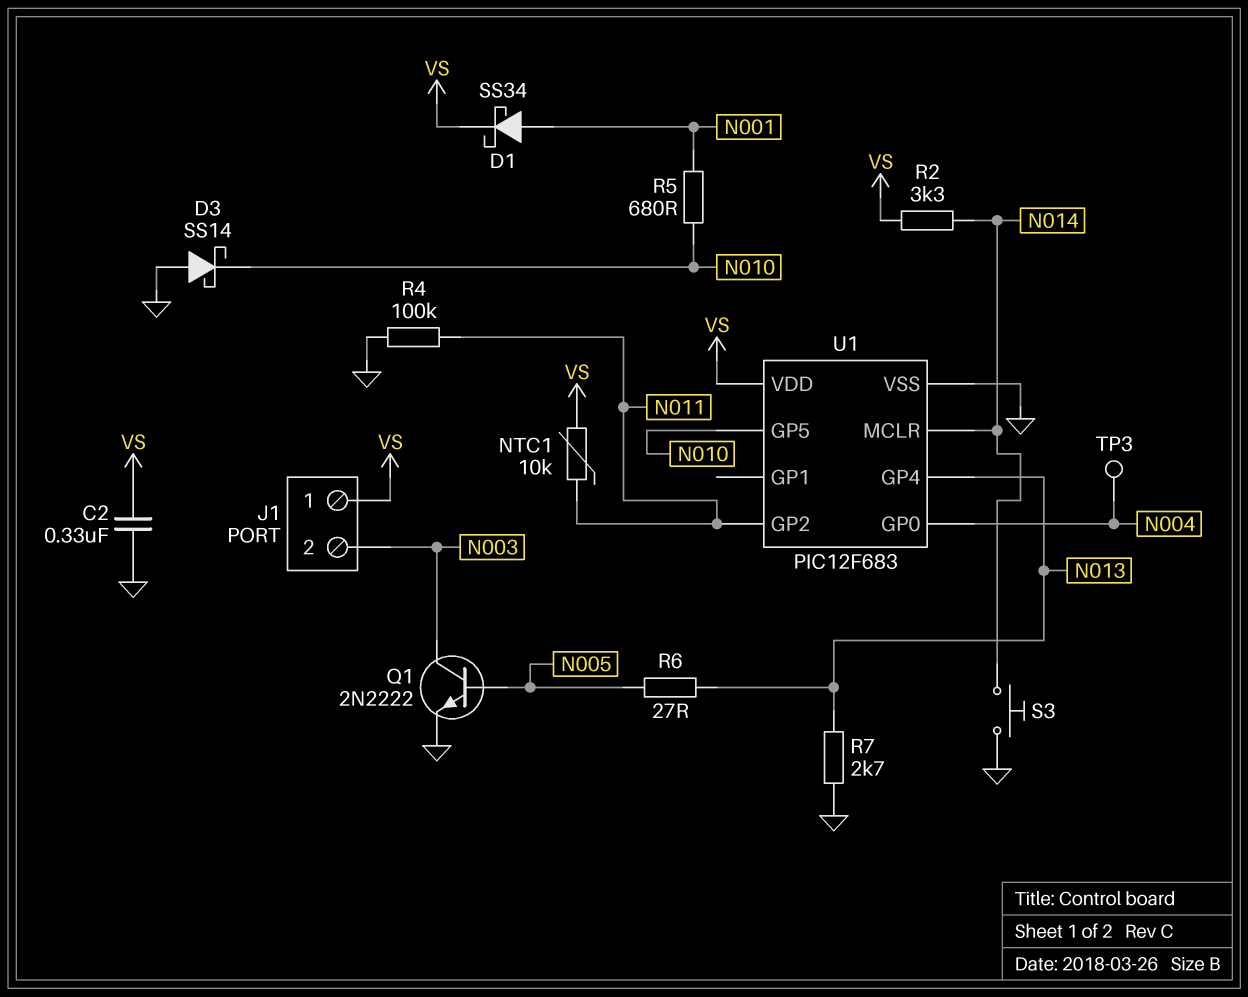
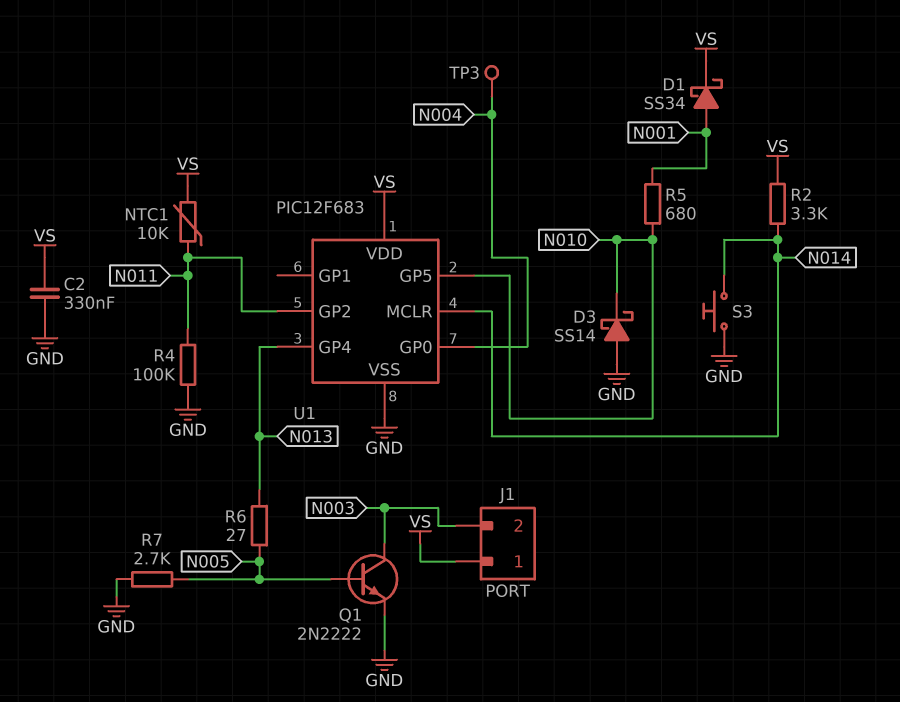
R7: 2.7k (GND, N013) -> 2.7k (GND, N005)

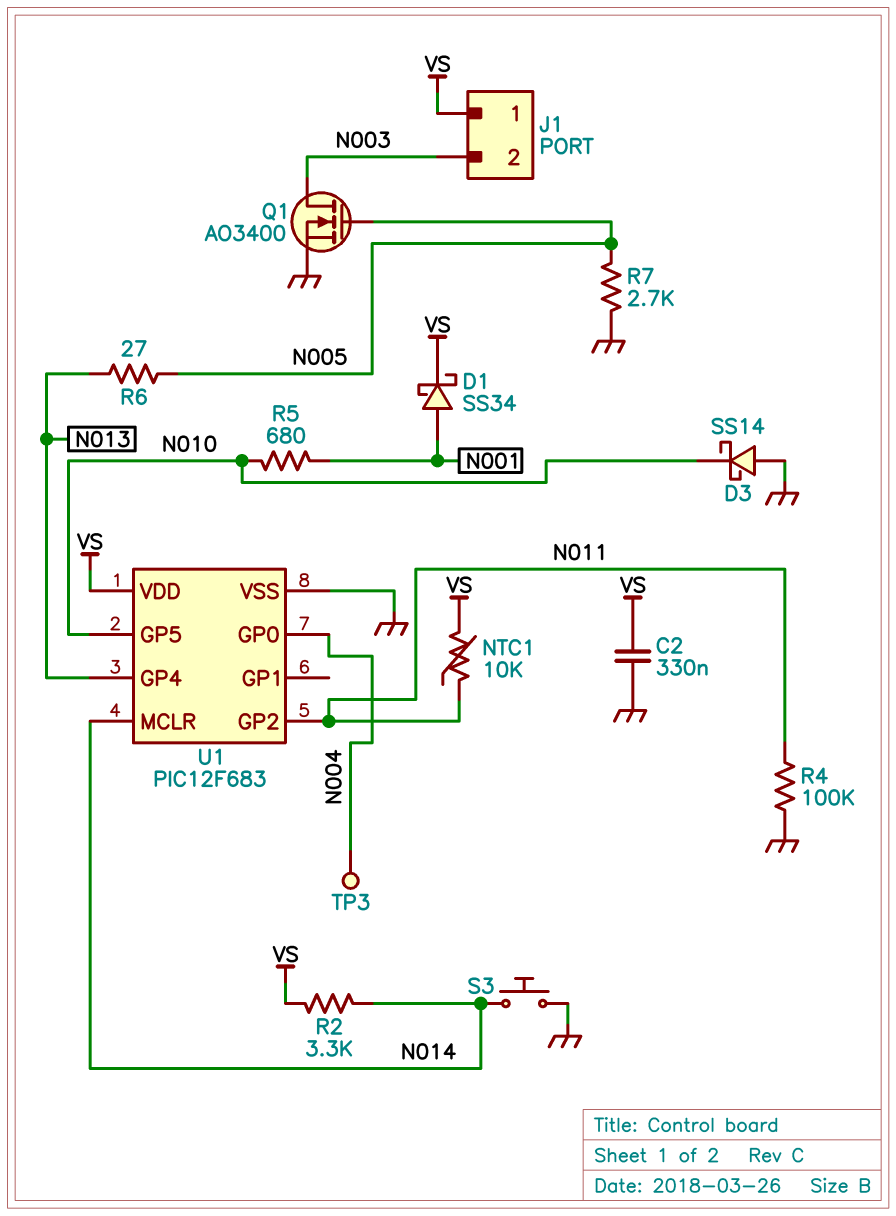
Q1: NPN 2N2222 (B N005, C N003, E GND) -> NMOS AO3400 (G N005, D N003, S GND)

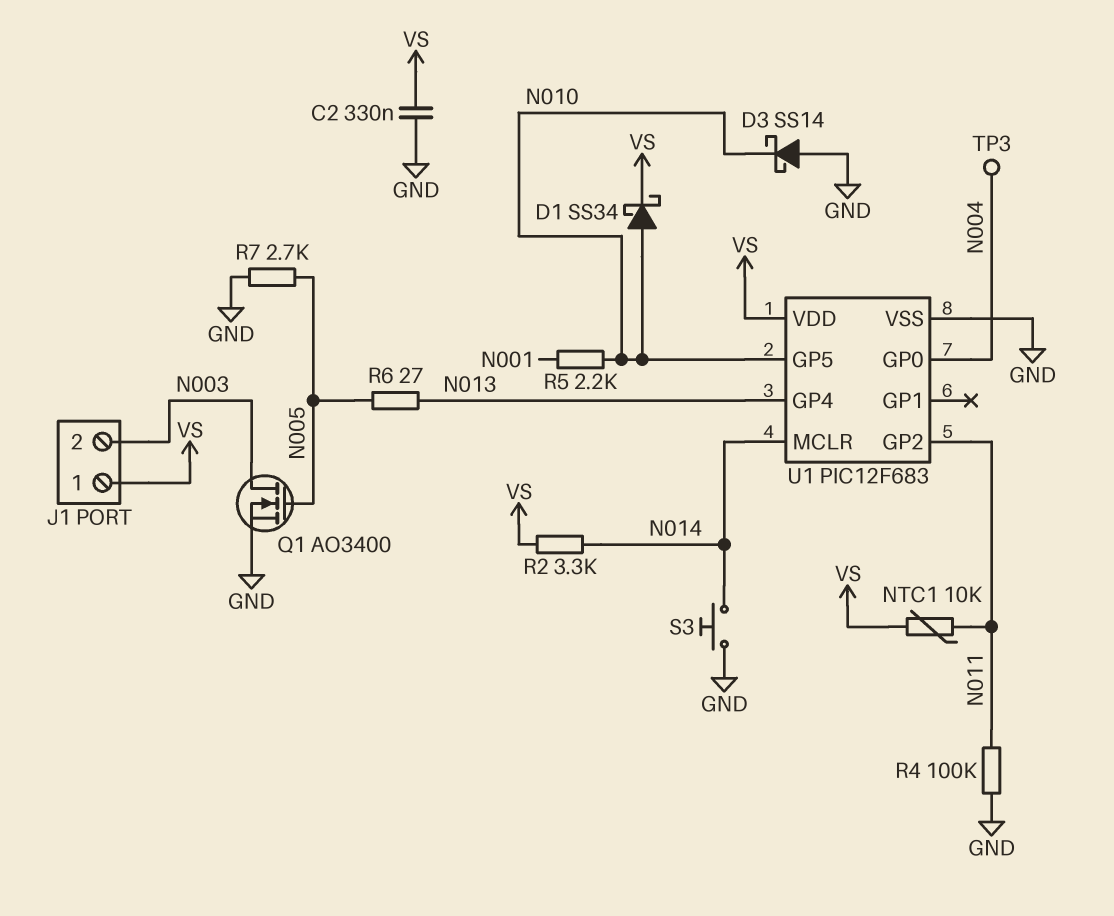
D1: schottky SS34 (A N001, K VS) -> schottky SS34 (A N010, K VS)
R5: 680 (N001, N010) -> 2.2k (N001, N010)

